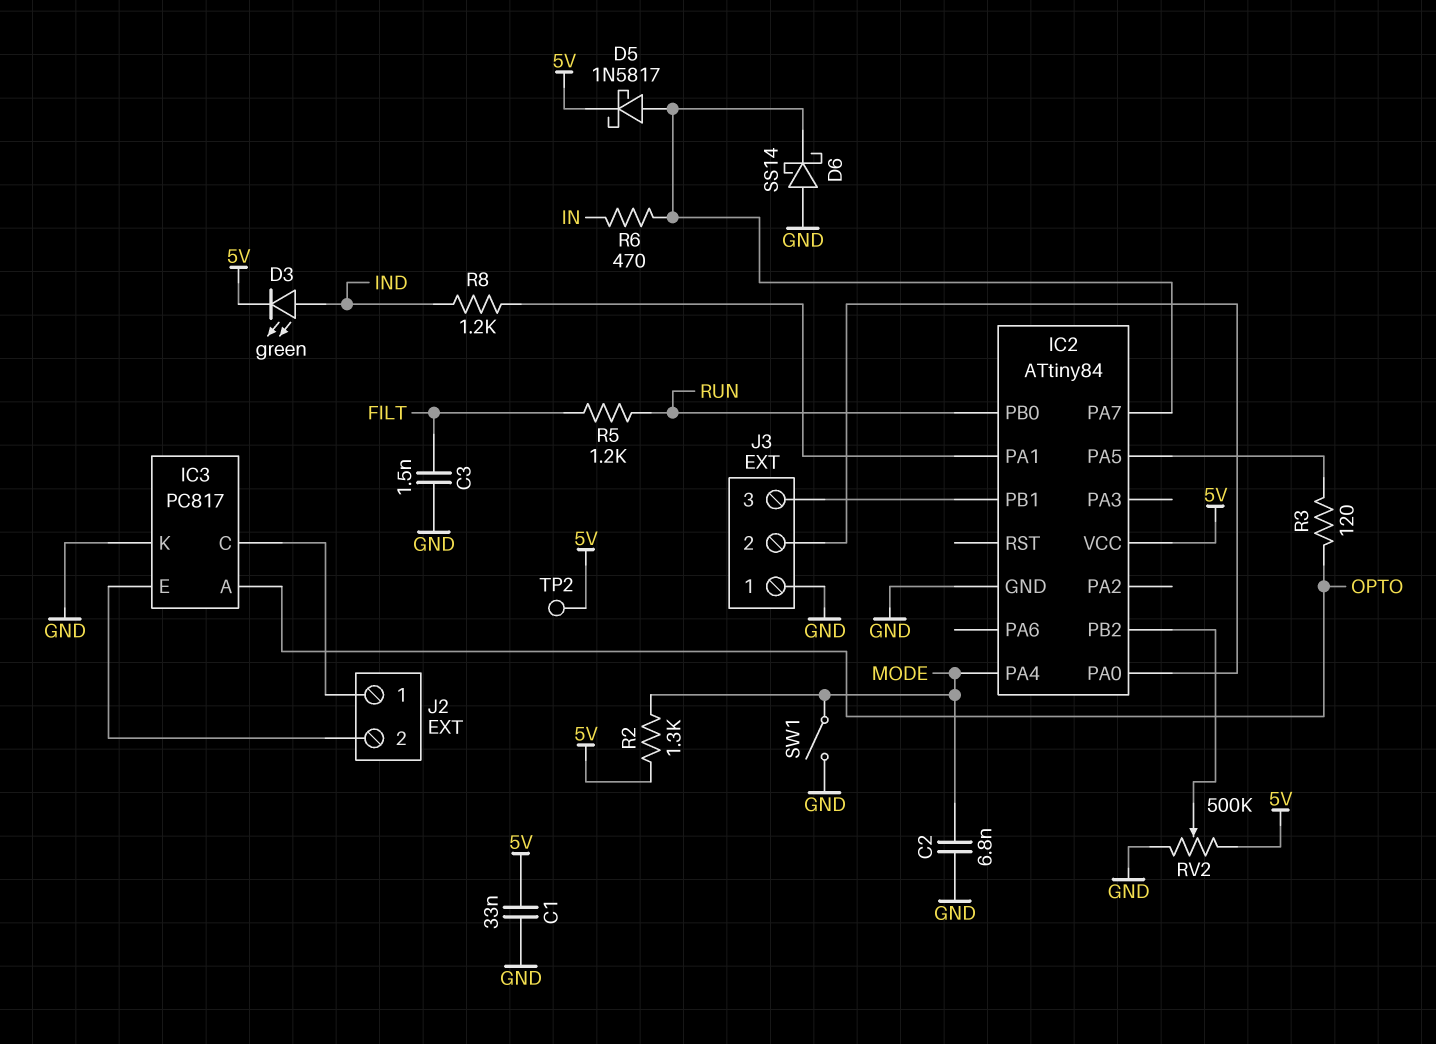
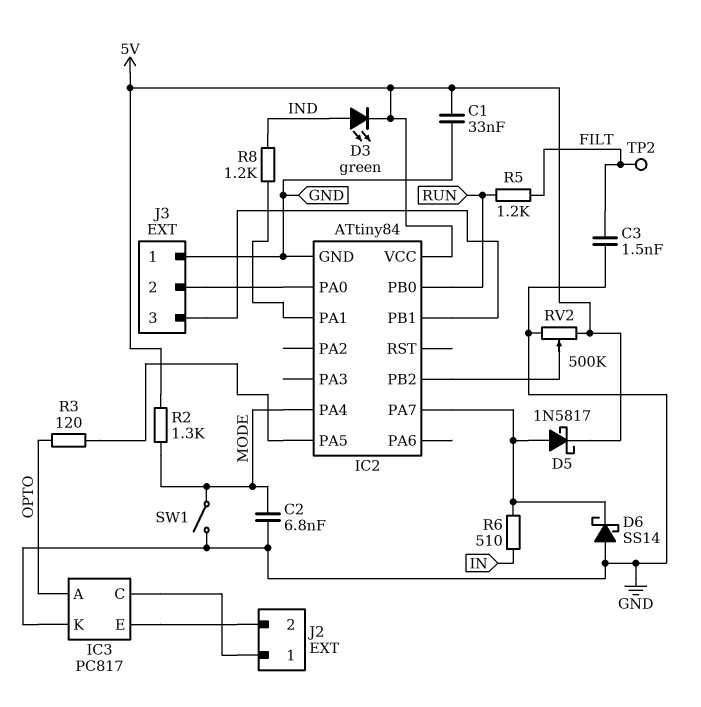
R6: 470 (IC2/PA7, IN) -> 510 (IC2/PA7, IN)
TP2: test point (5V) -> test point (FILT)

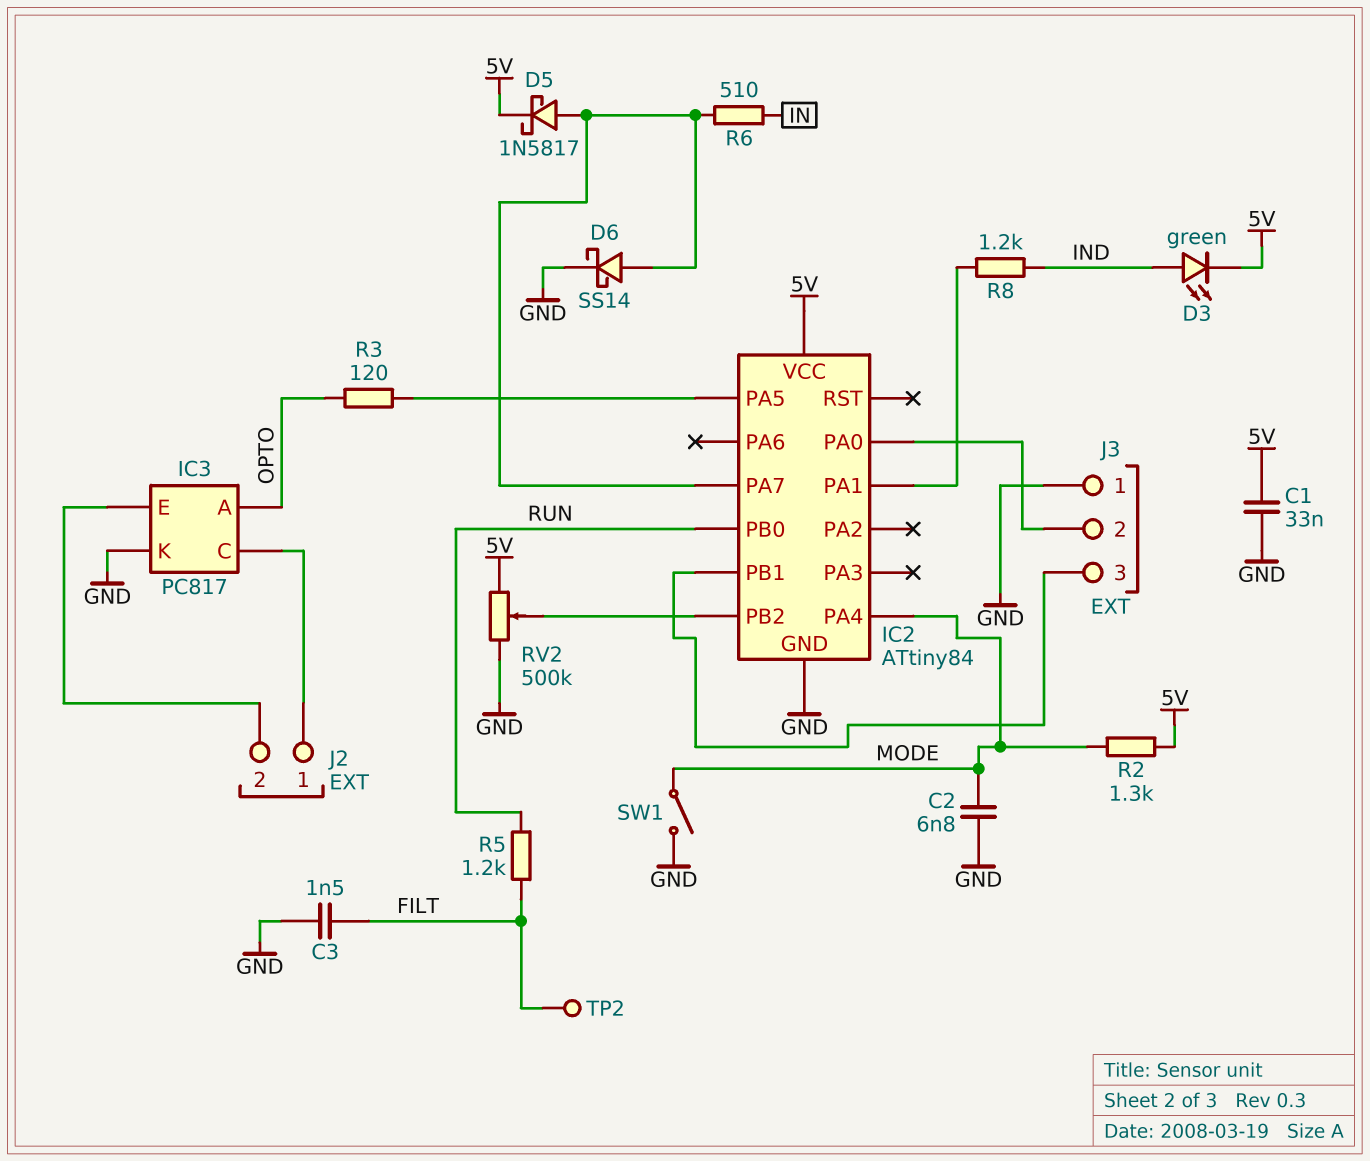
D6: schottky SS14 (A GND, K IC2/PA7) -> schottky SS14 (A IC2/PA7, K GND)

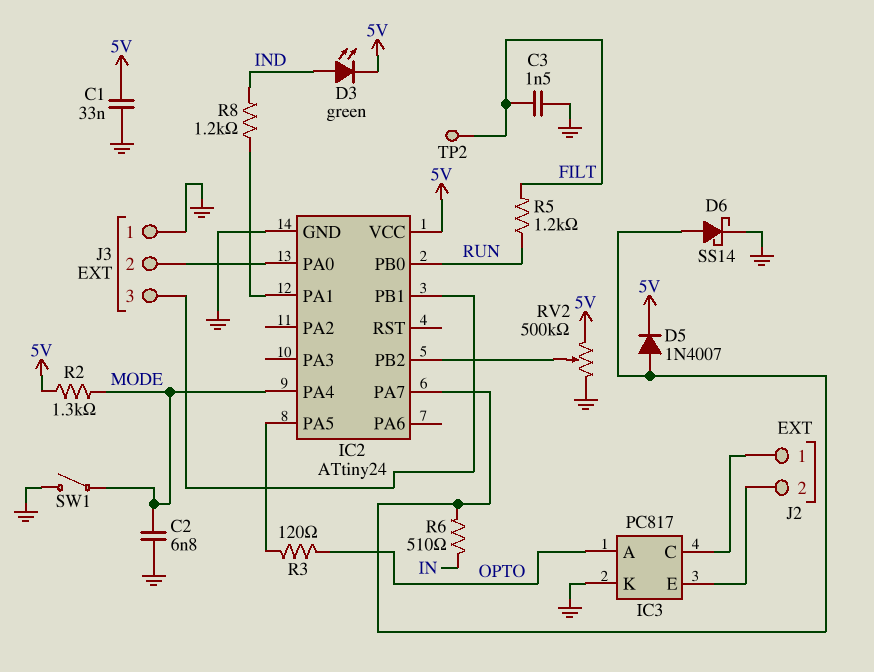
D5: schottky 1N5817 (A IC2/PA7, K 5V) -> diode 1N4007 (A IC2/PA7, K 5V)
IC2: ATtiny84 -> ATtiny24

